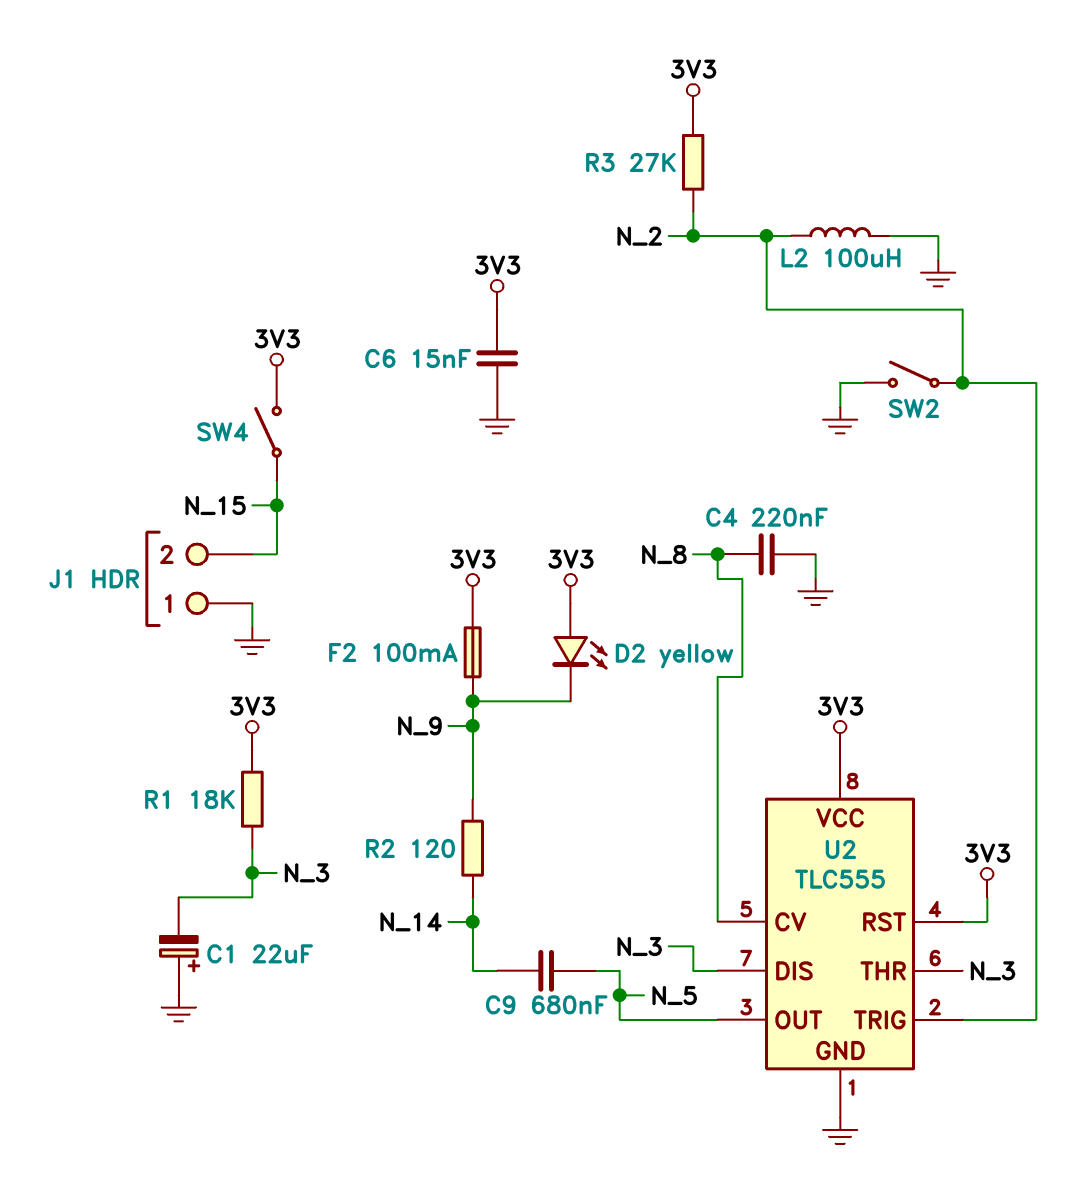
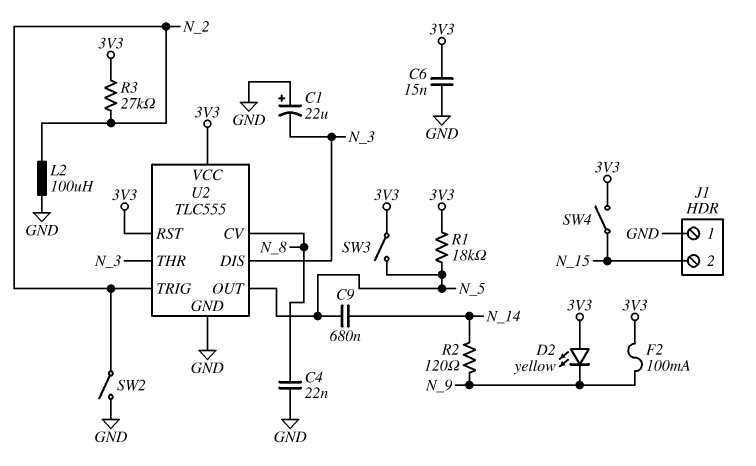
C4: 220nF (GND, N_8) -> 22nF (GND, N_8)
R1: 18k (3V3, N_3) -> 18k (3V3, N_5)
SW3: none -> switch (3V3, N_5)

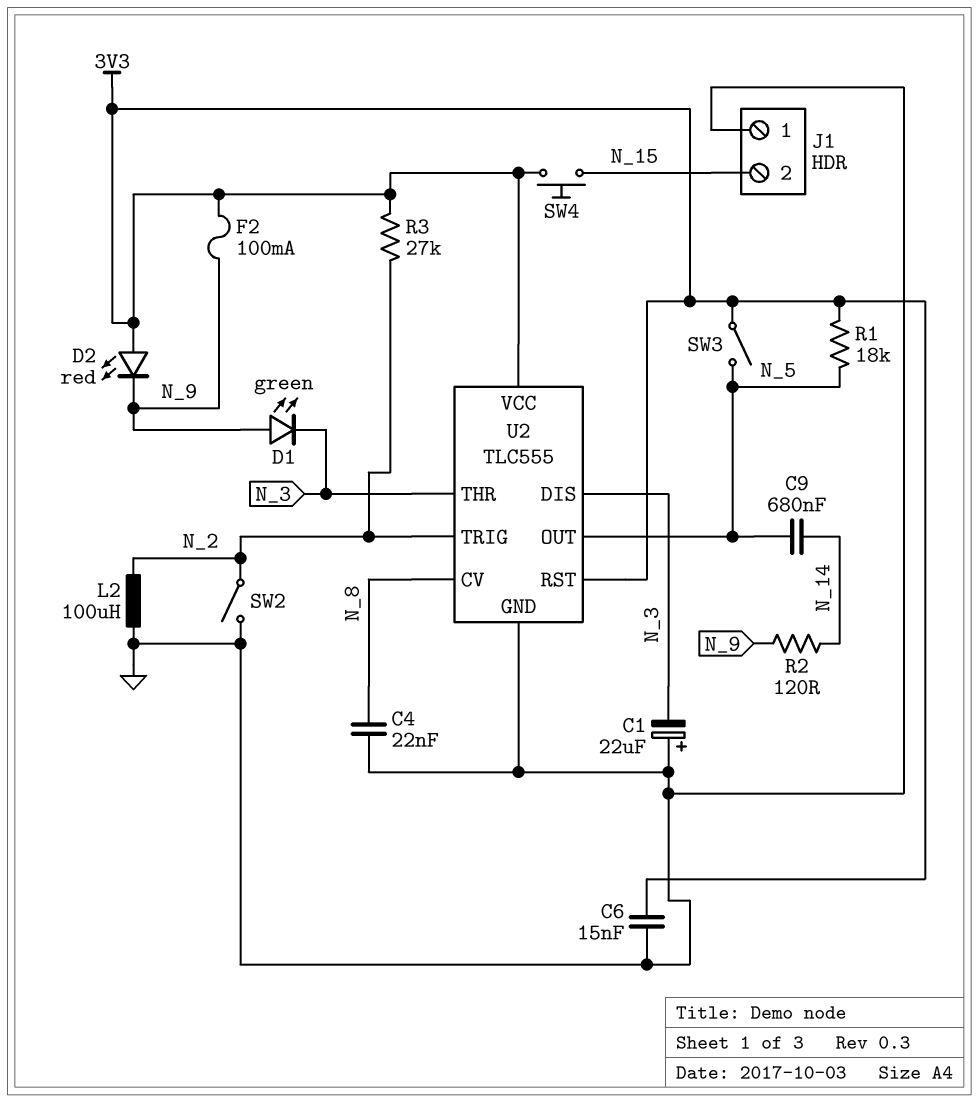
D1: none -> LED green (A N_9, K N_3)
D2: LED yellow (A 3V3, K N_9) -> LED red (A 3V3, K N_9)
SW4: switch (3V3, N_15) -> button (3V3, N_15)

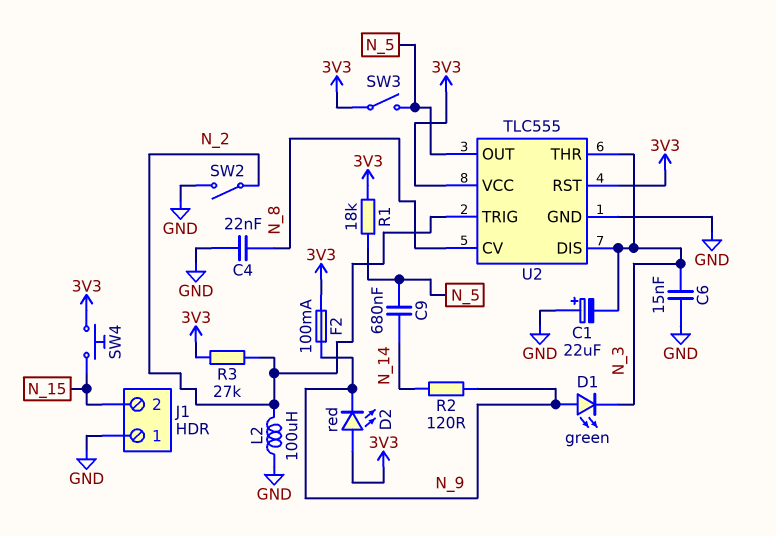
C6: 15nF (3V3, GND) -> 15nF (GND, N_3)

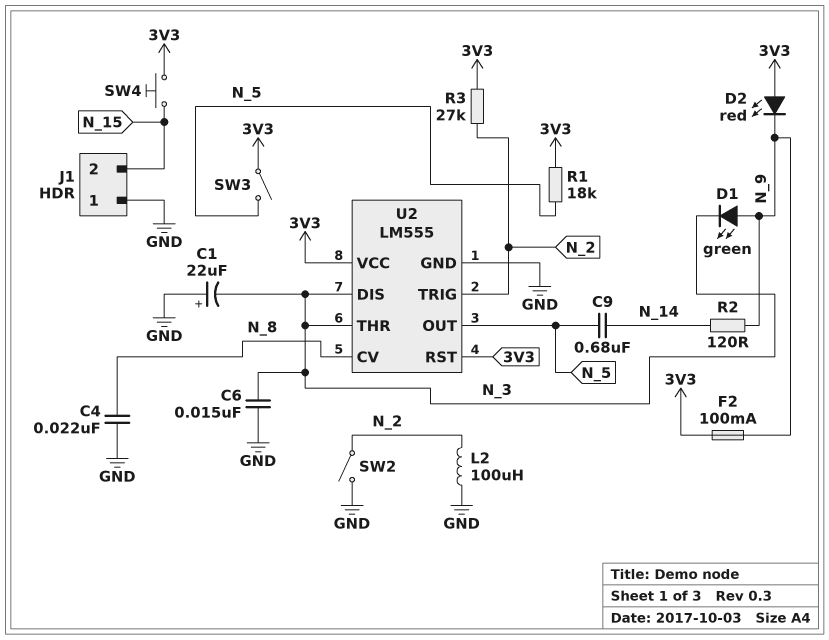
U2: TLC555 -> LM555

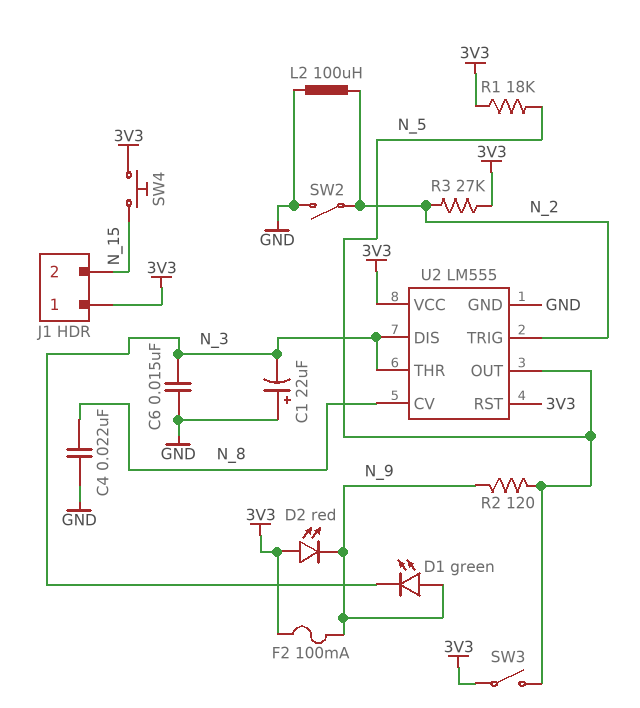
C9: 680nF (N_5, N_14) -> none
J1 pin 1: GND -> 3V3
R2: 120 (N_9, N_14) -> 120 (N_5, N_9)

